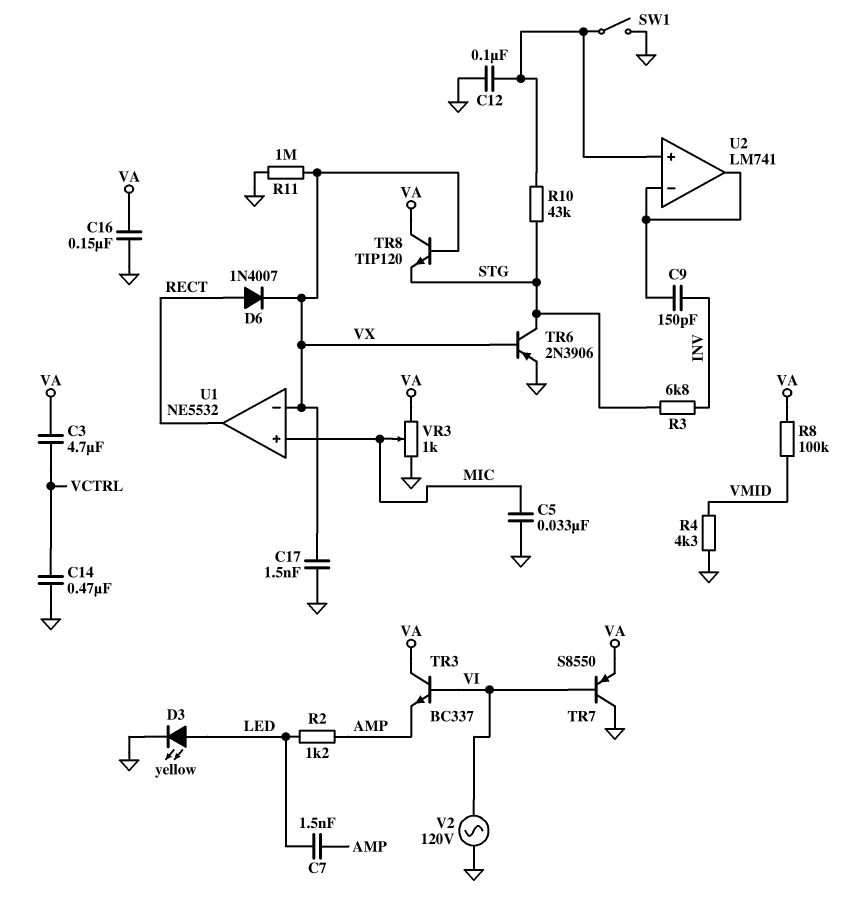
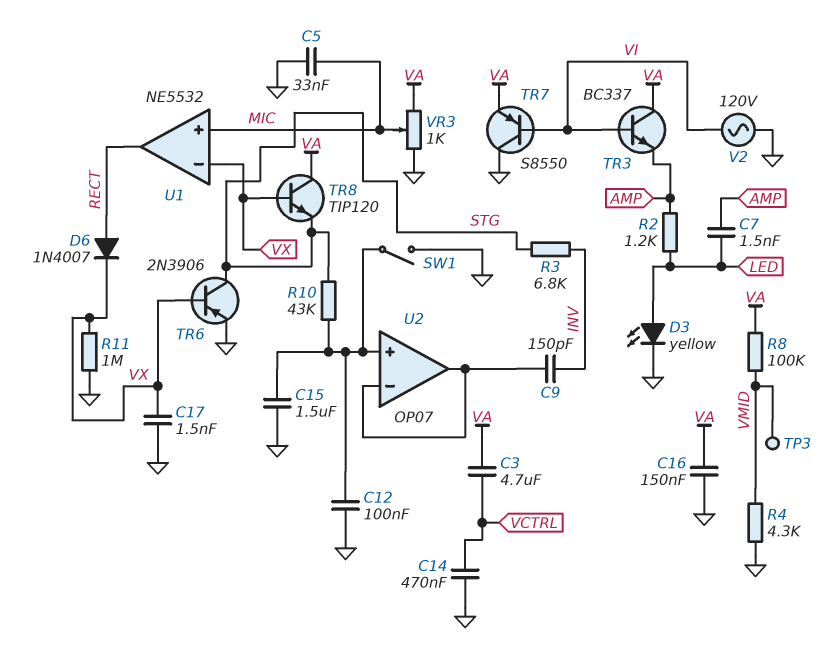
C15: none -> 1.5uF (GND, U2/in+)
TP3: none -> test point (VMID)
U2: LM741 -> OP07

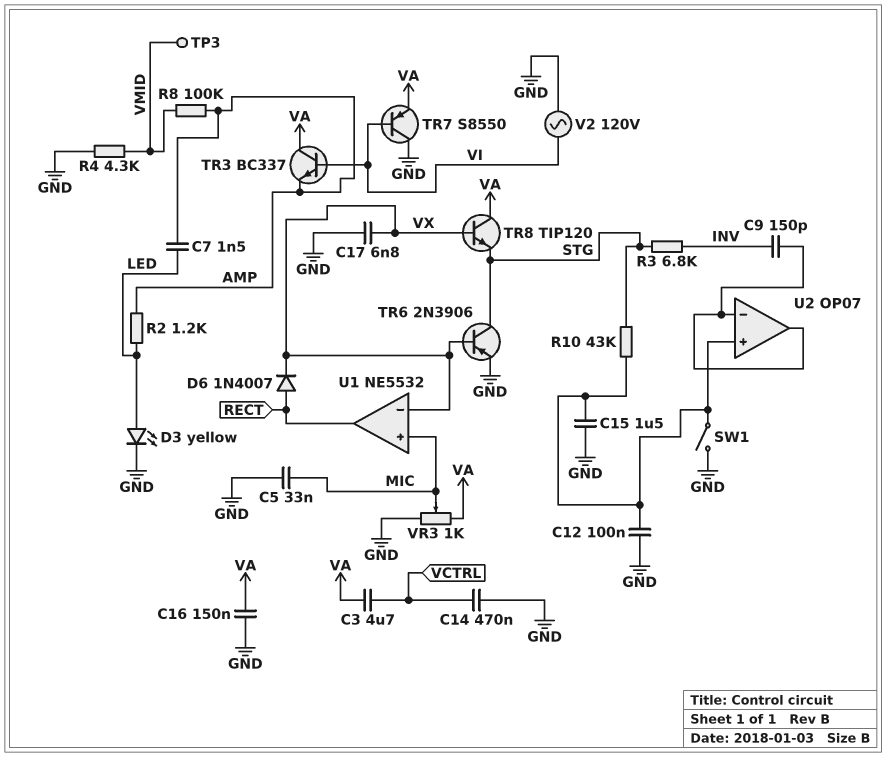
C17: 1.5nF (GND, VX) -> 6.8nF (GND, VX)
R8: 100k (VA, VMID) -> 100k (AMP, VMID)
R11: 1M (GND, VX) -> none

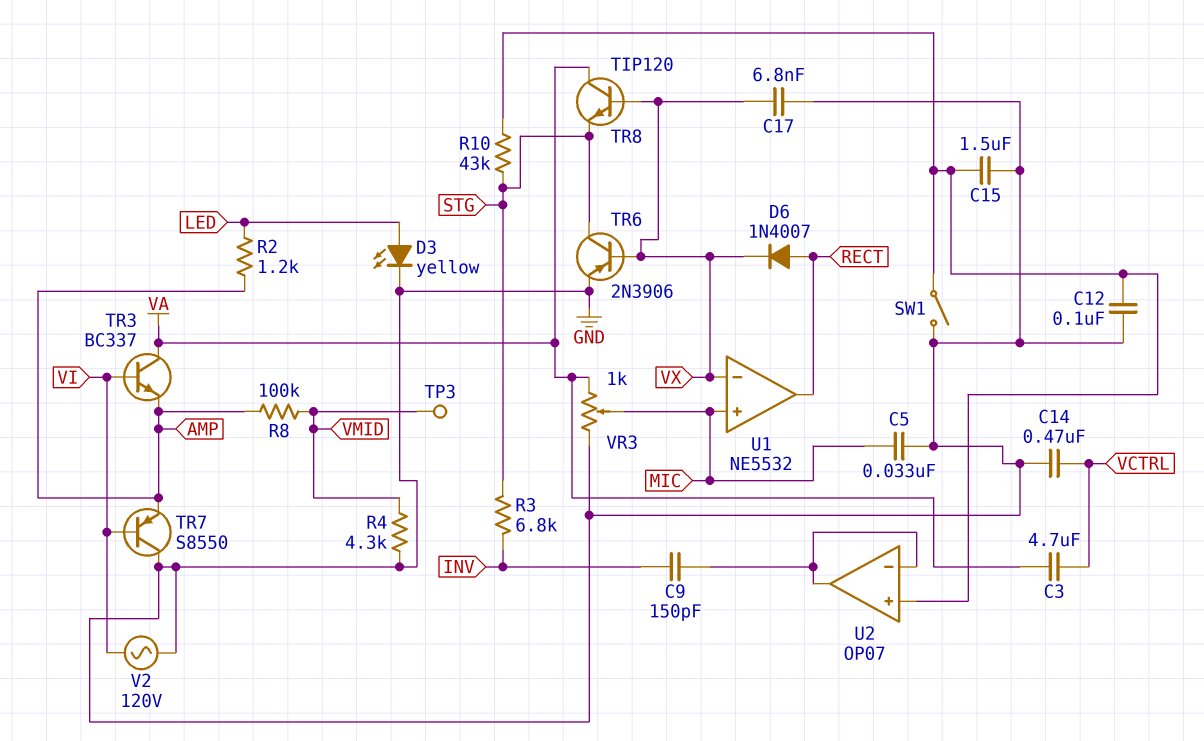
C7: 1.5nF (AMP, LED) -> none
C16: 150nF (GND, VA) -> none
TR7: PNP S8550 (B VI, C GND, E VA) -> PNP S8550 (B VI, C GND, E AMP)

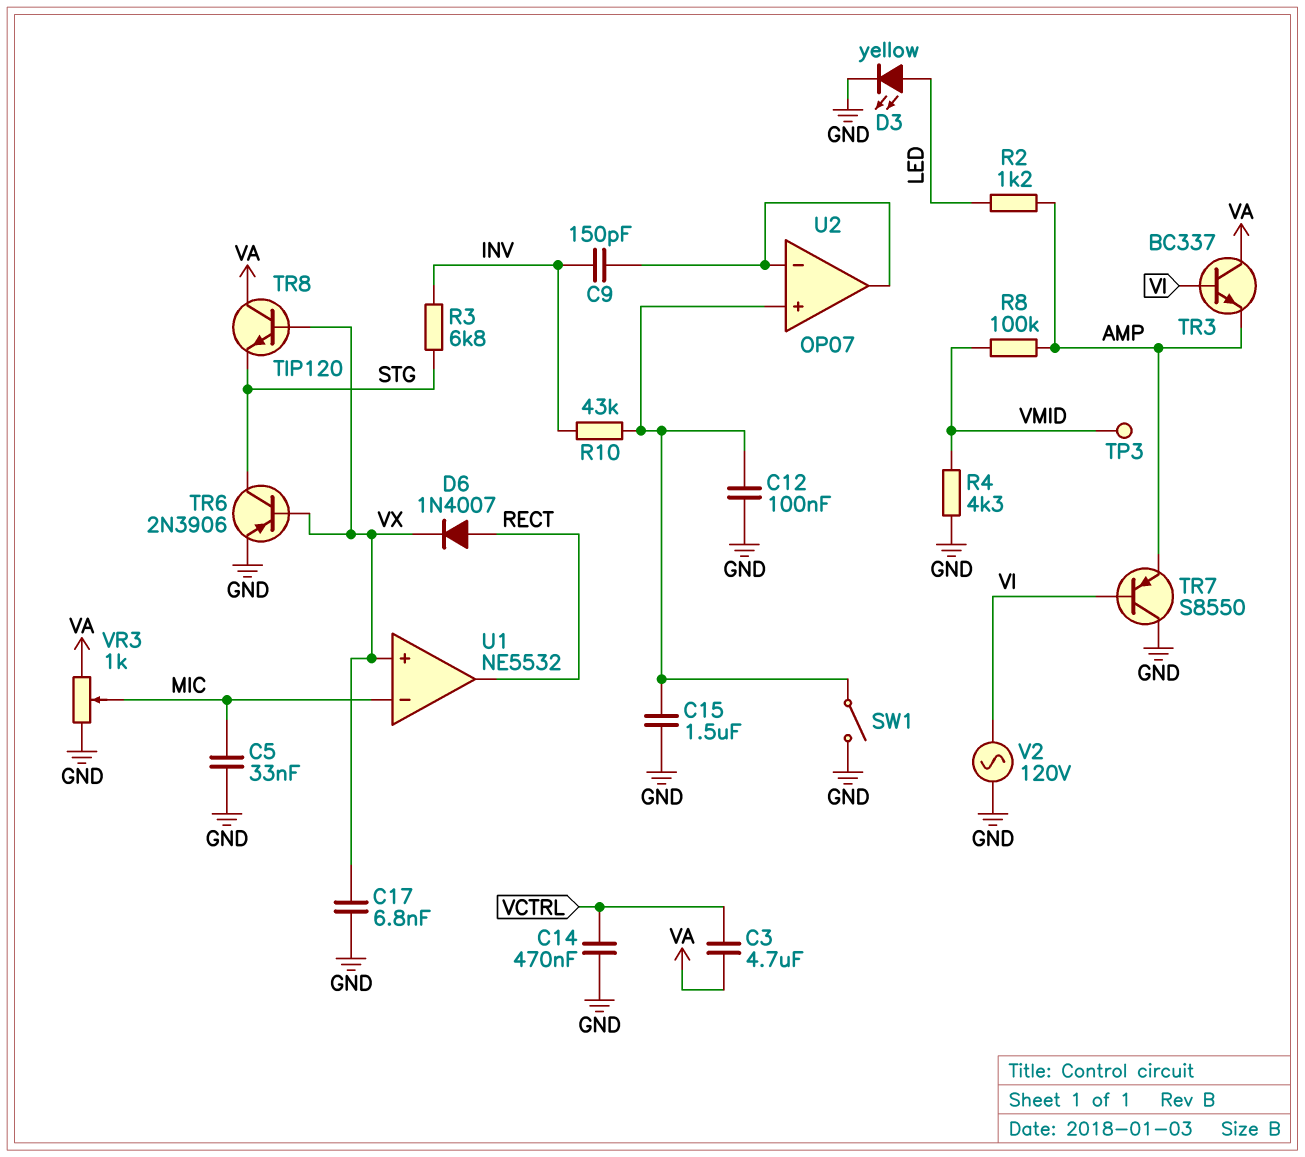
R10: 43k (STG, U2/in+) -> 43k (INV, U2/in+)
U1 pin in+: MIC -> VX
U1 pin in-: VX -> MIC

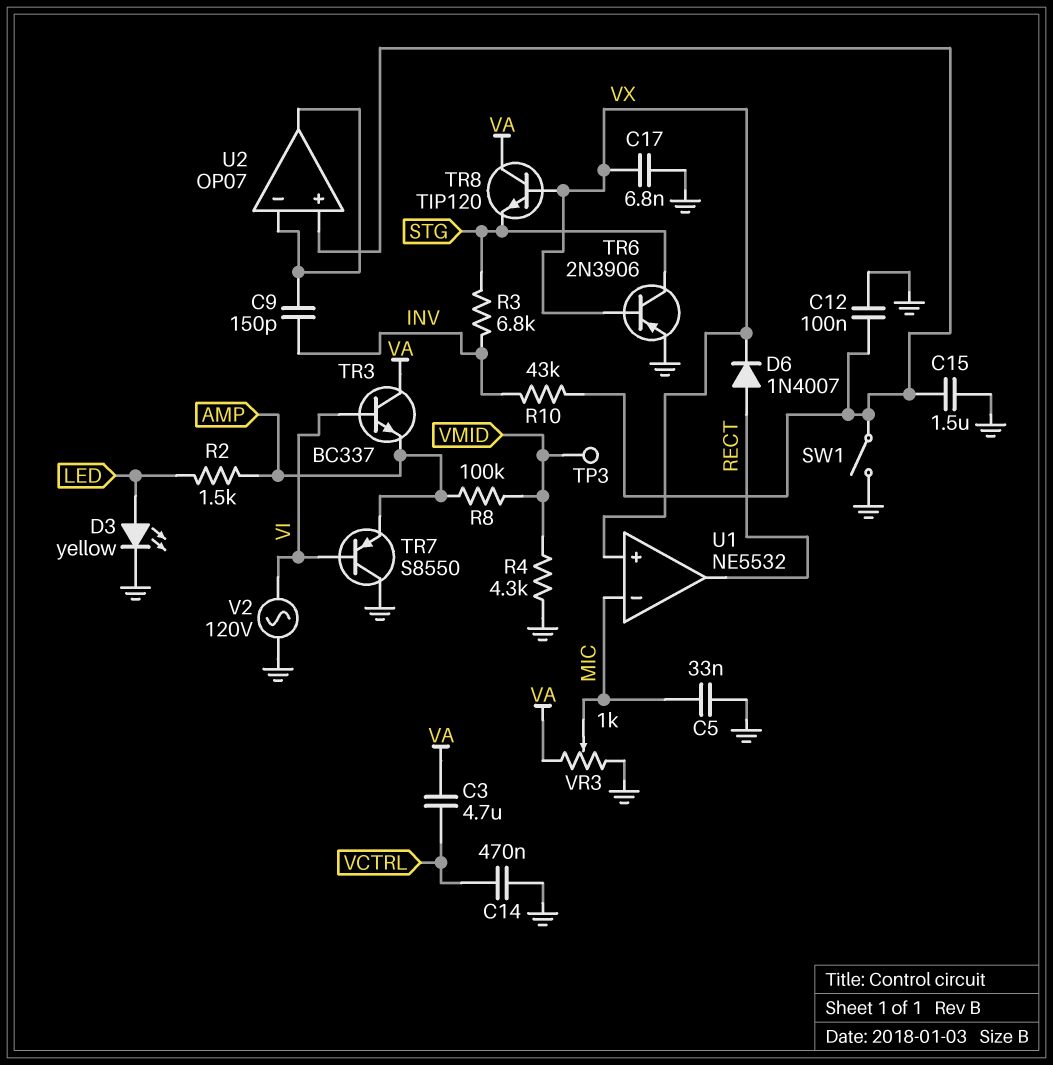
R2: 1.2k (AMP, LED) -> 1.5k (AMP, LED)

